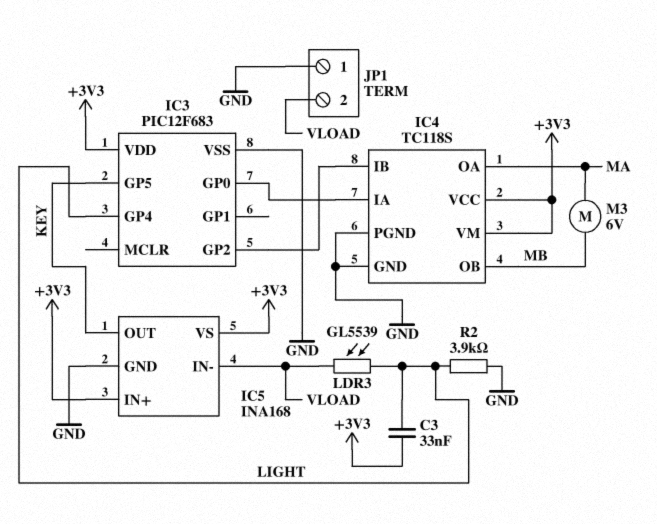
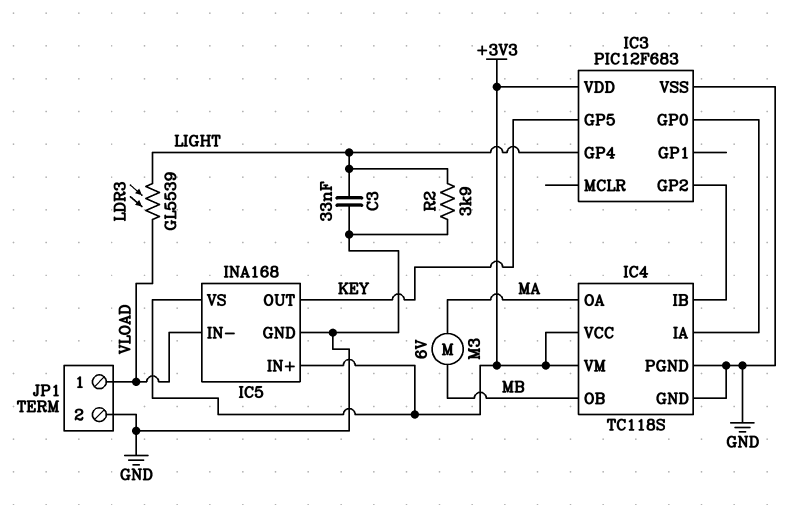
C3: 33nF (+3V3, LIGHT) -> 33nF (GND, LIGHT)
JP1 pin 1: GND -> VLOAD
JP1 pin 2: VLOAD -> GND

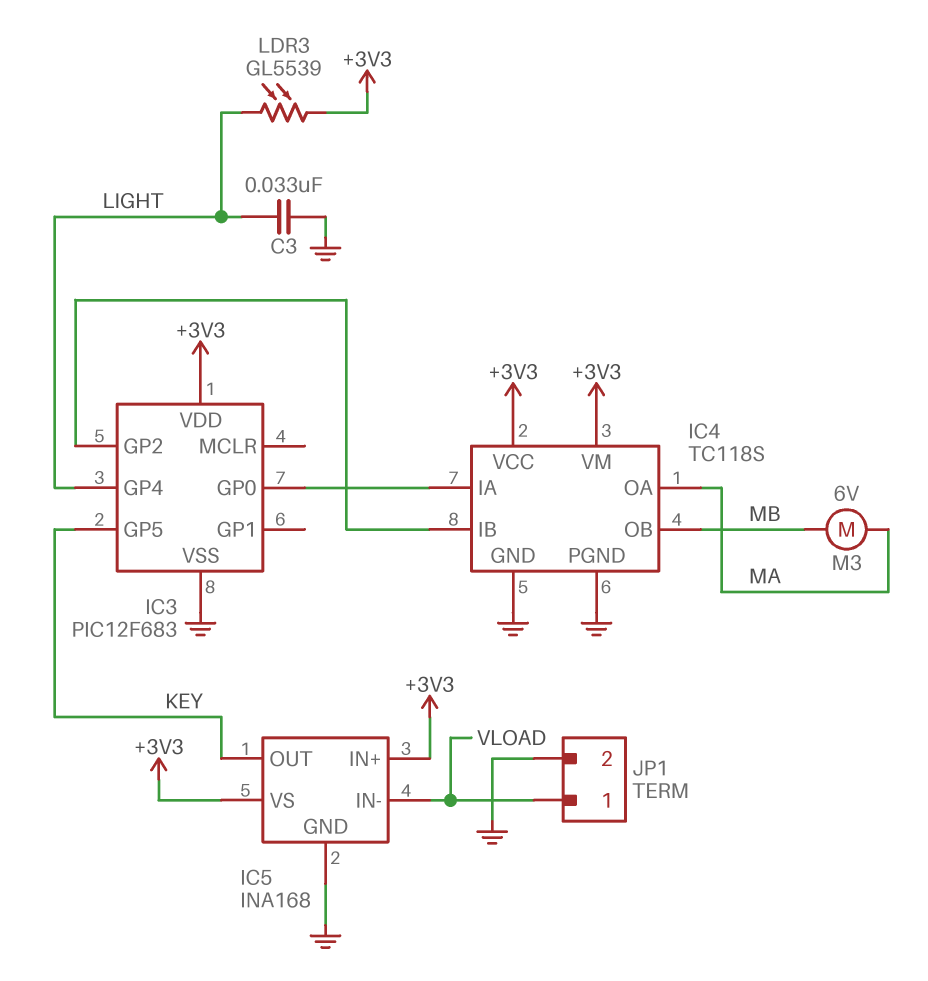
LDR3: GL5539 (LIGHT, VLOAD) -> GL5539 (+3V3, LIGHT)
R2: 3.9k (GND, LIGHT) -> none

